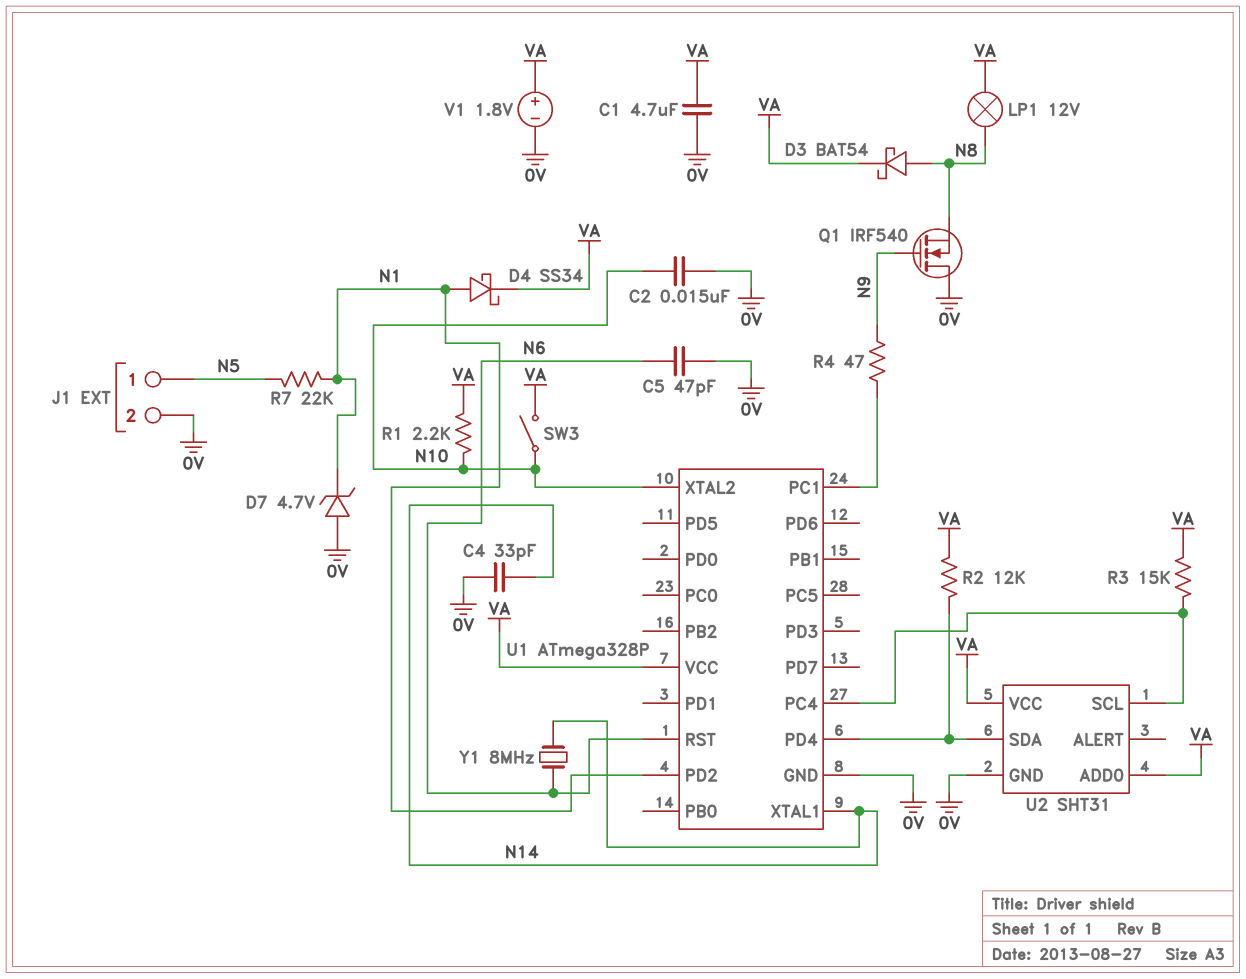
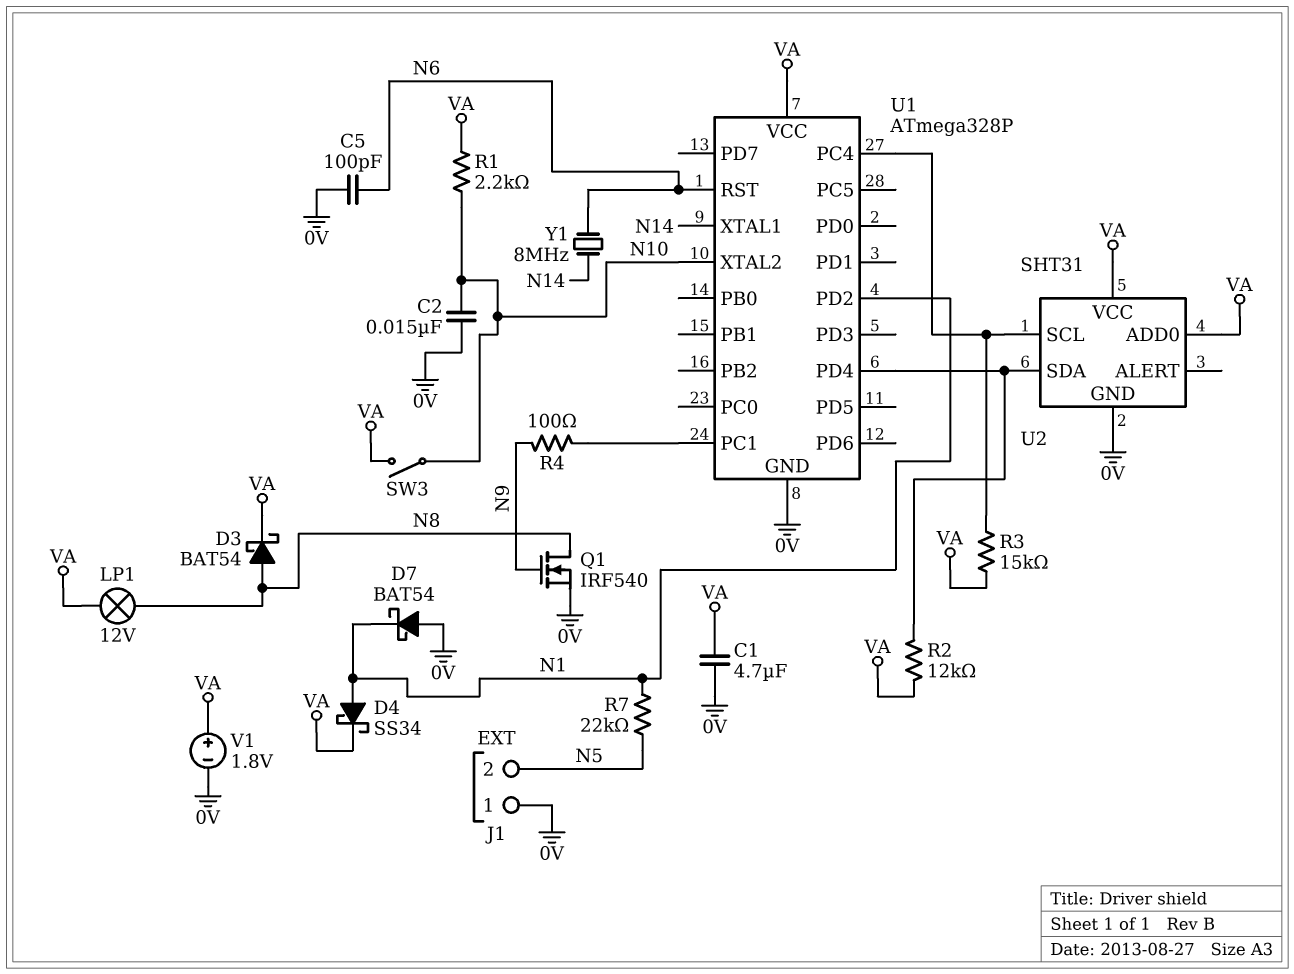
C4: 33pF (0V, N14) -> none
C5: 47pF (0V, N6) -> 100pF (0V, N6)
D7: zener 4.7V (A 0V, K N1) -> schottky BAT54 (A 0V, K N1)
J1 pin 1: N5 -> 0V
J1 pin 2: 0V -> N5
Q1: NMOS IRF540 (G N9, D 0V, S N8) -> NMOS IRF540 (G N9, D N8, S 0V)
R4: 47 (N9, U1/PC1) -> 100 (N9, U1/PC1)

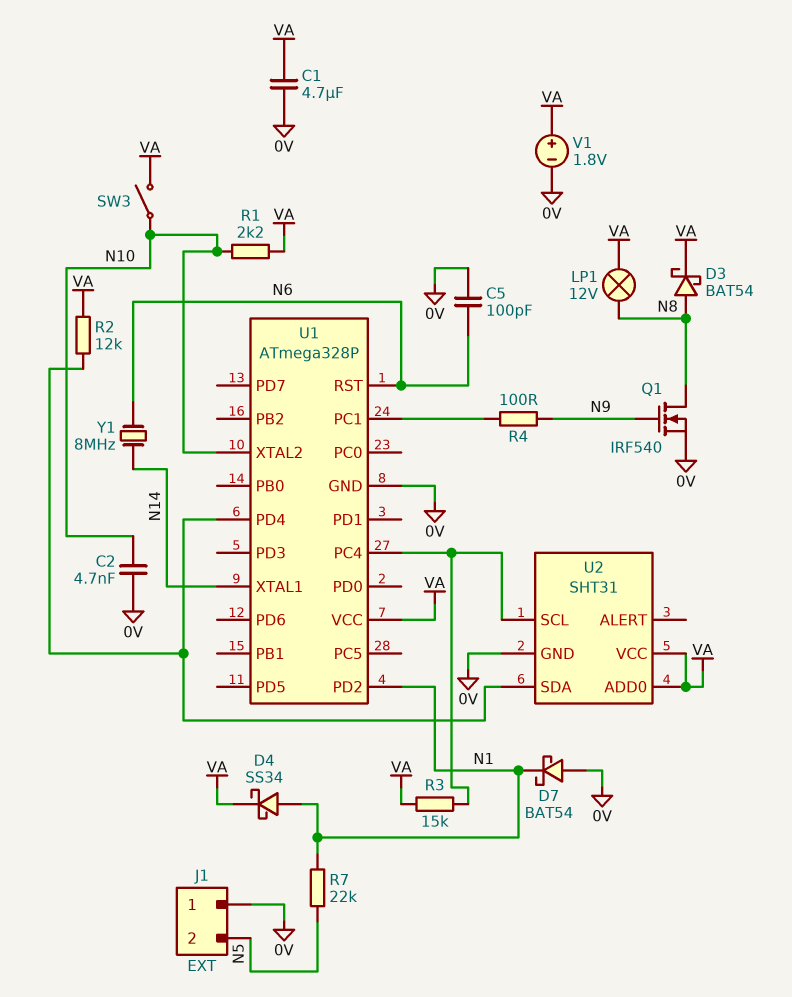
C2: 15nF (0V, N10) -> 4.7nF (0V, N10)

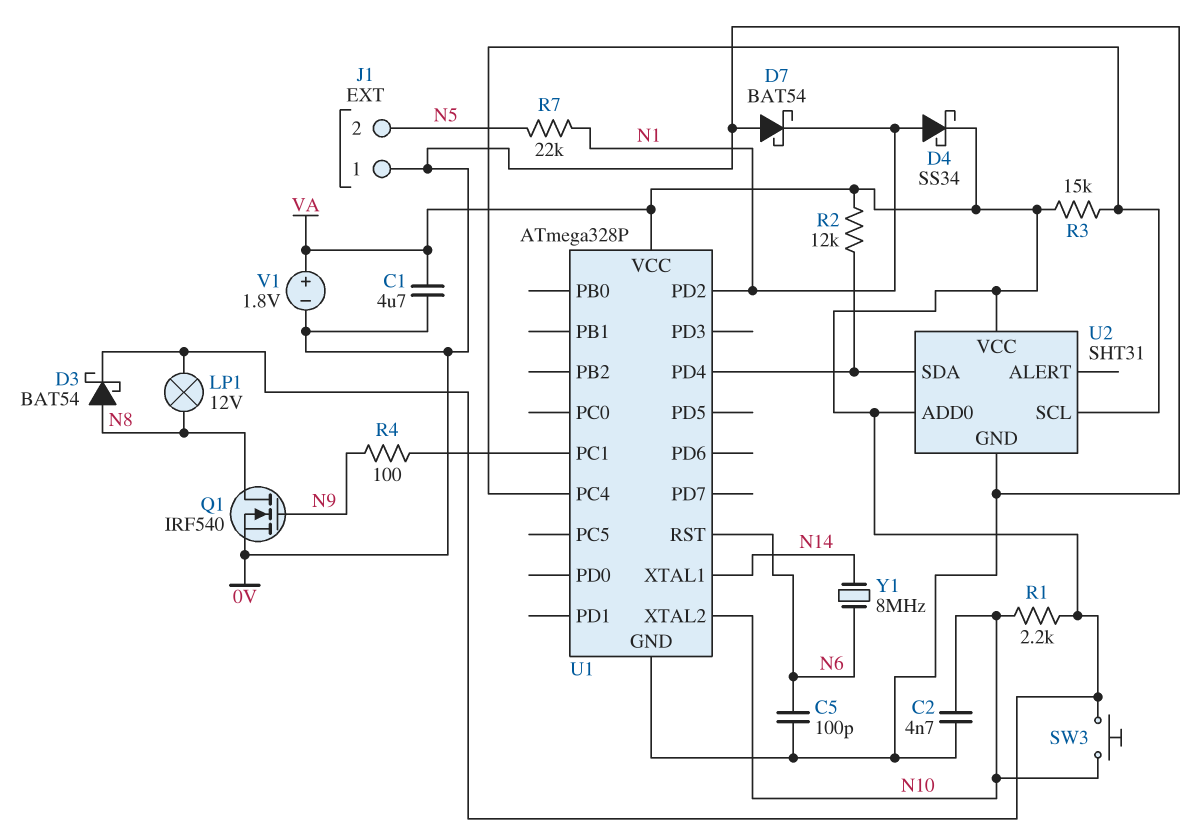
SW3: switch (N10, VA) -> button (N10, VA)

